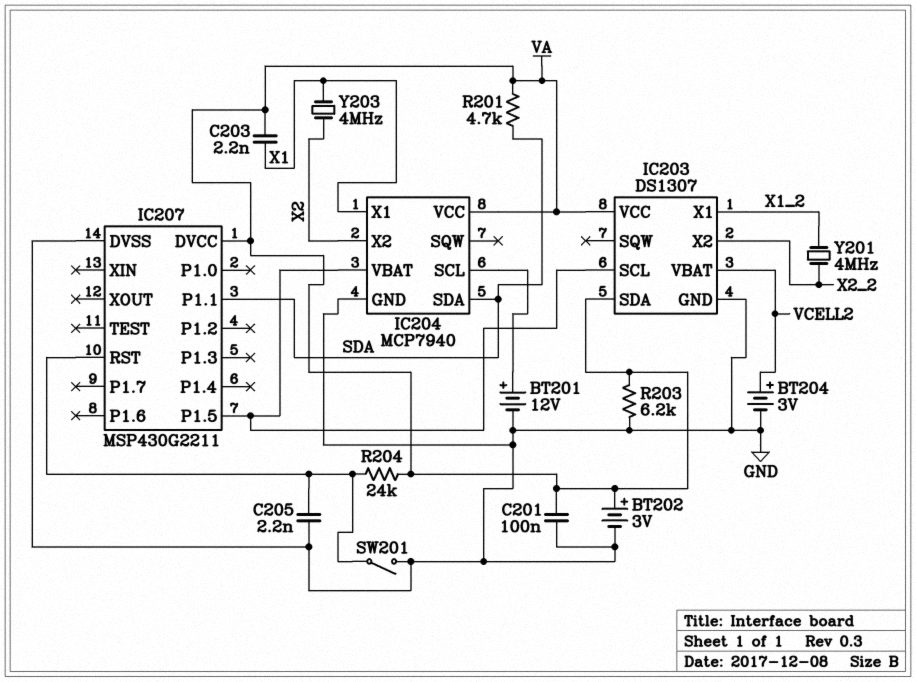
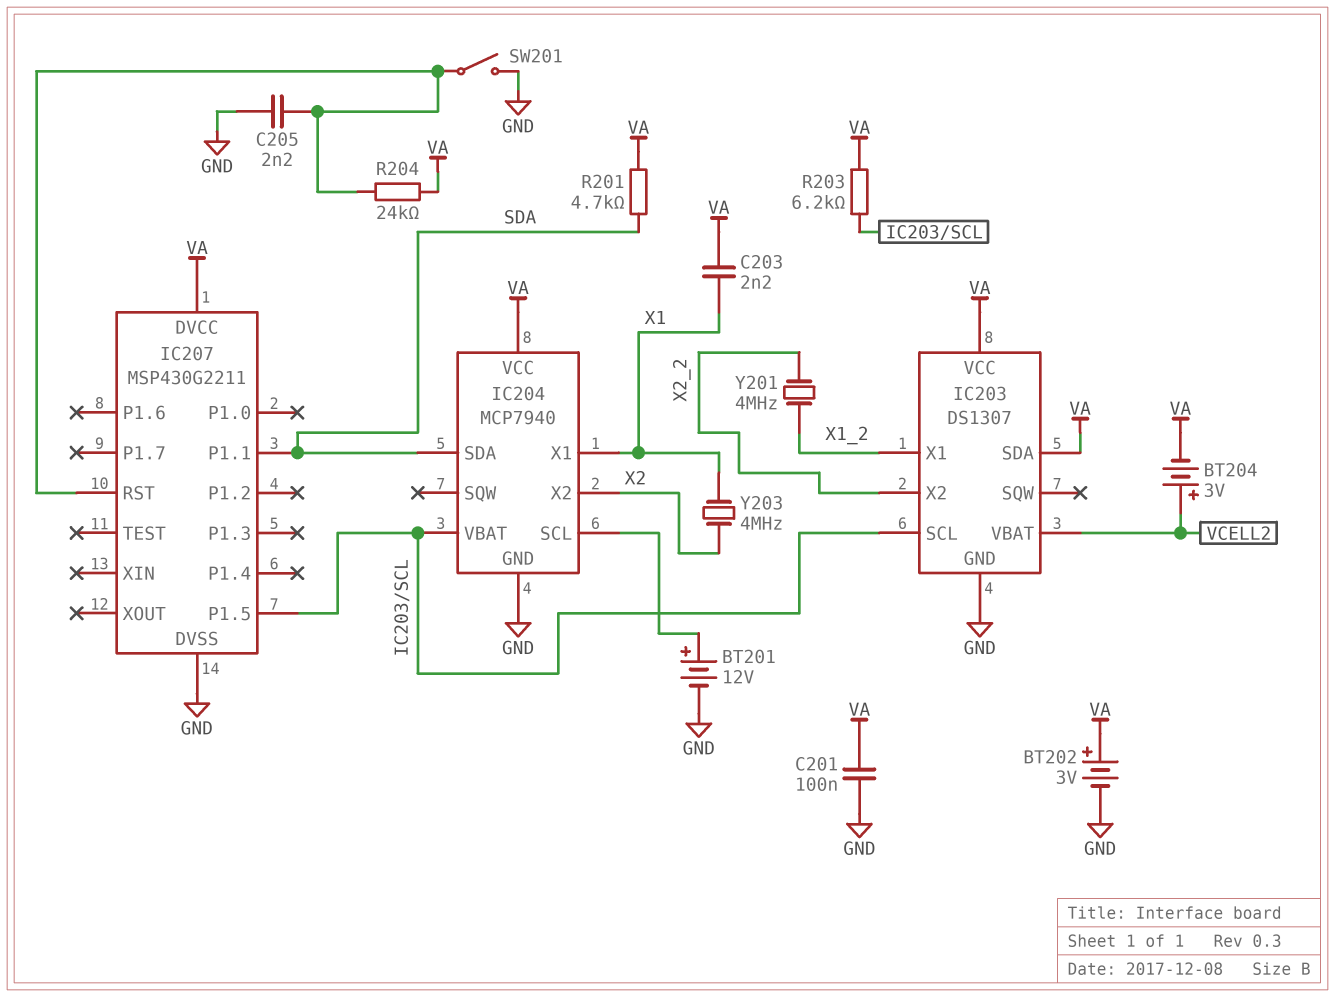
BT204: 3V (plus VCELL2, minus GND) -> 3V (plus VCELL2, minus VA)
R203: 6.2k (GND, VA) -> 6.2k (IC203/SCL, VA)

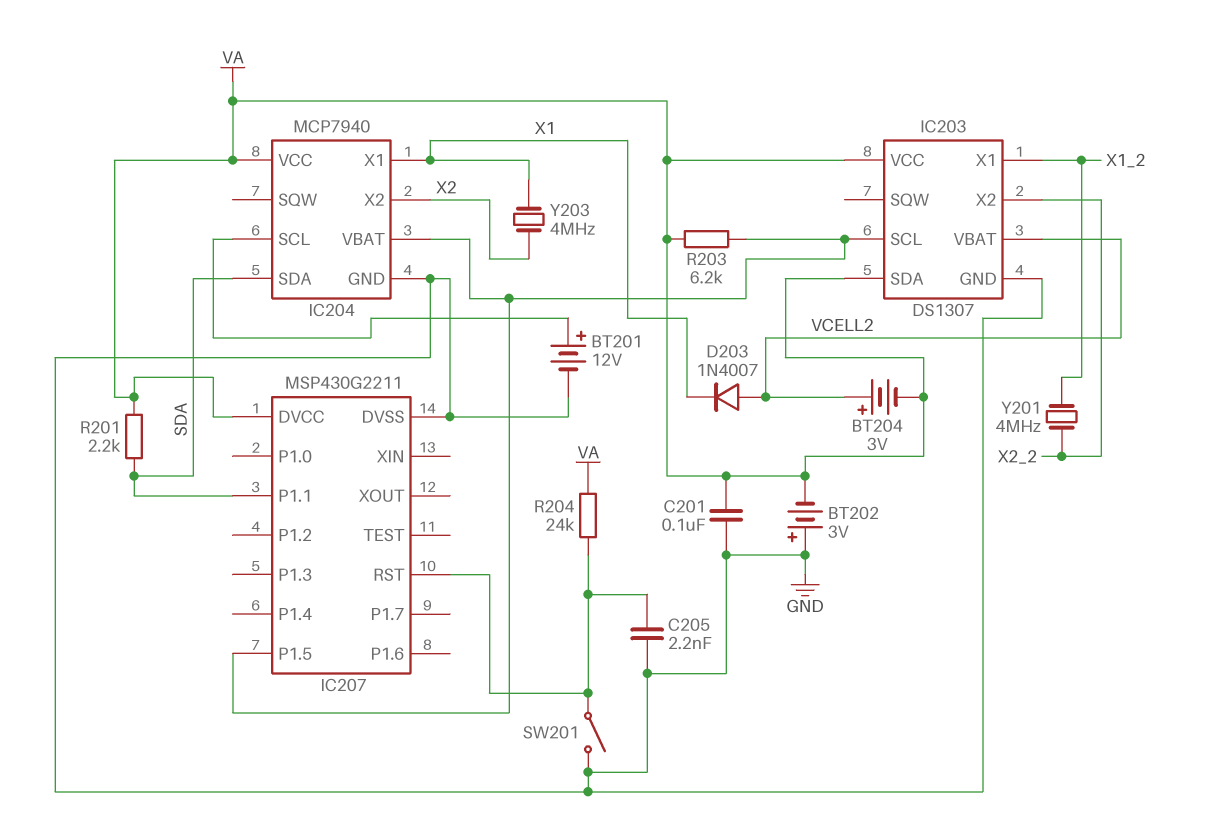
BT202: 3V (plus VA, minus GND) -> 3V (plus GND, minus VA)
C203: 2.2nF (VA, X1) -> none
D203: none -> diode 1N4007 (A VCELL2, K X1)
R201: 4.7k (SDA, VA) -> 2.2k (SDA, VA)

